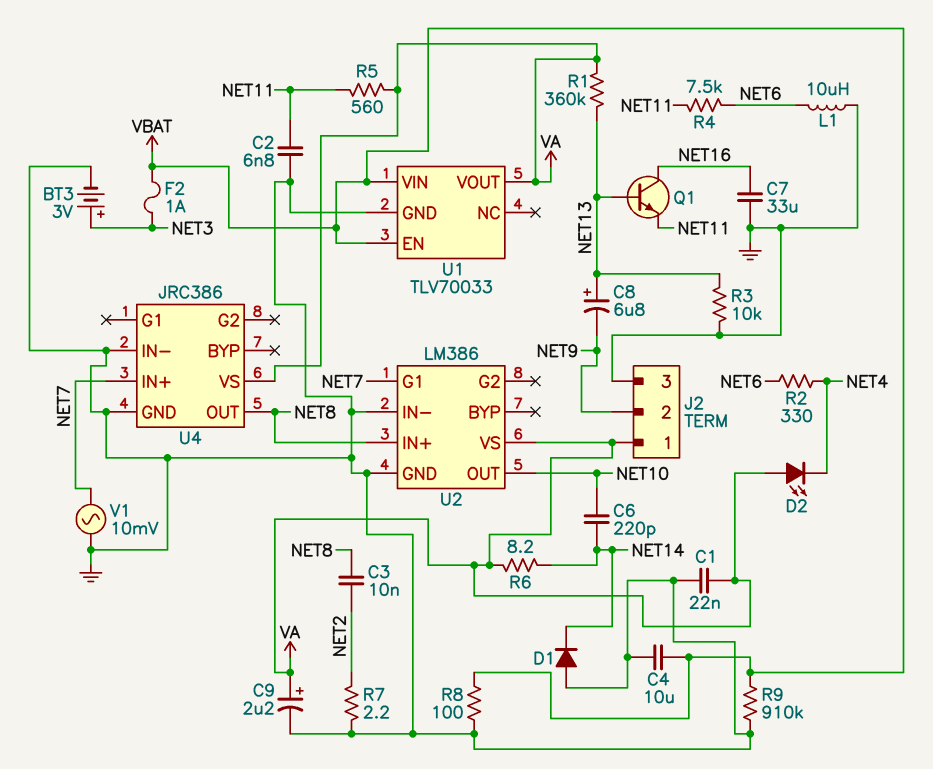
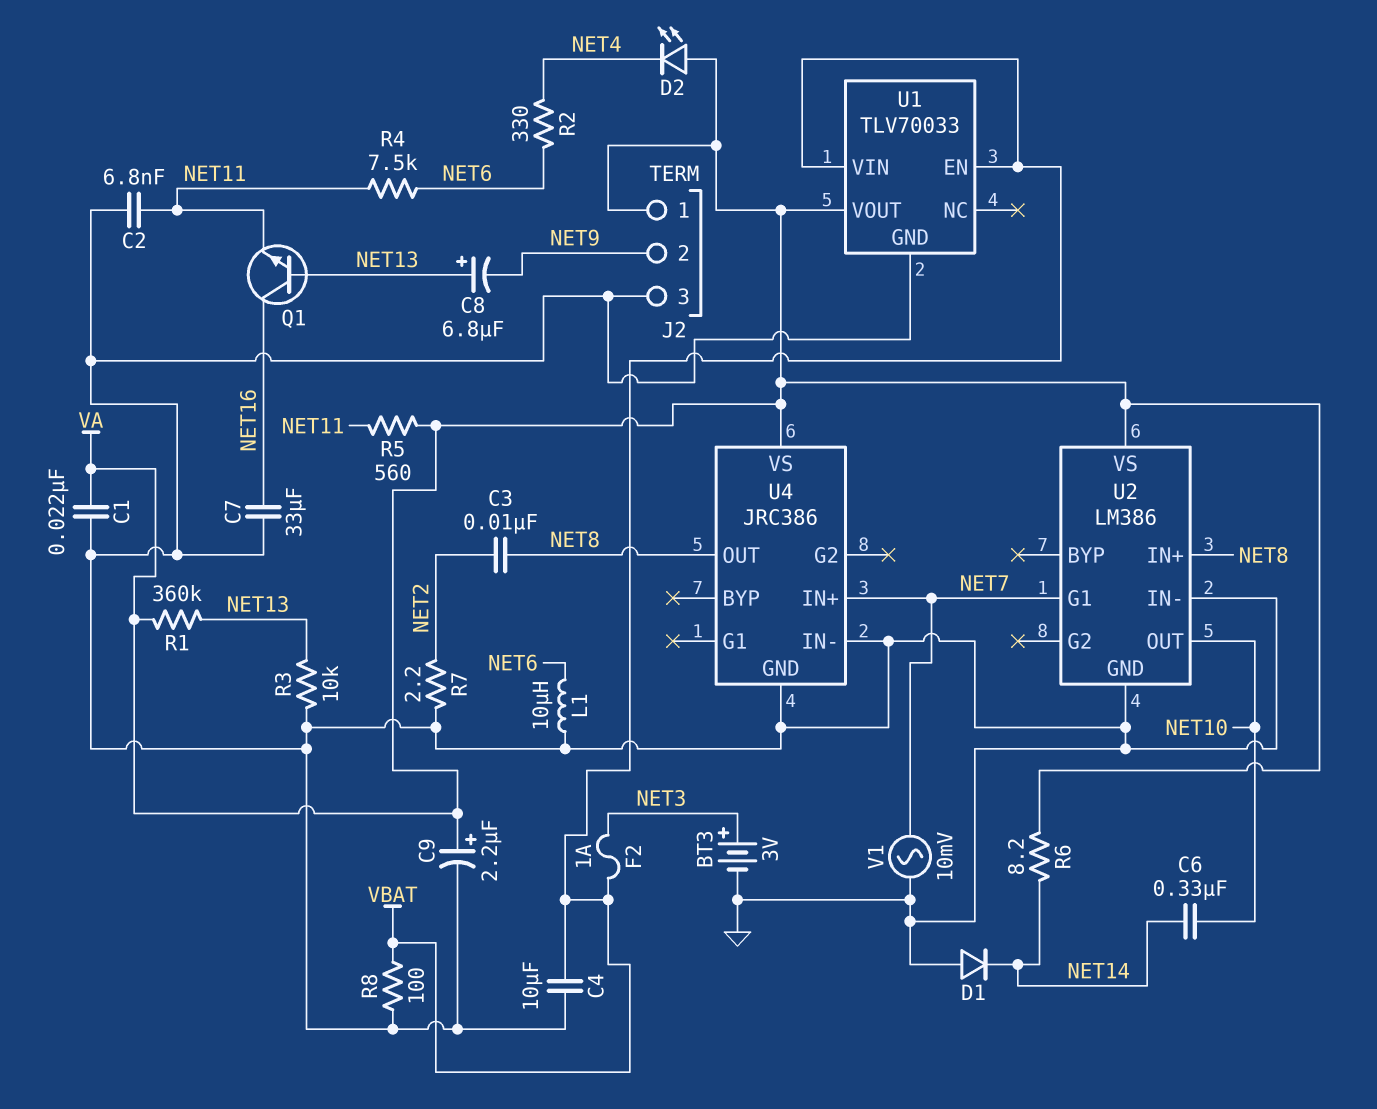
C6: 220pF (NET10, NET14) -> 330nF (NET10, NET14)
R9: 910k (GND, VBAT) -> none

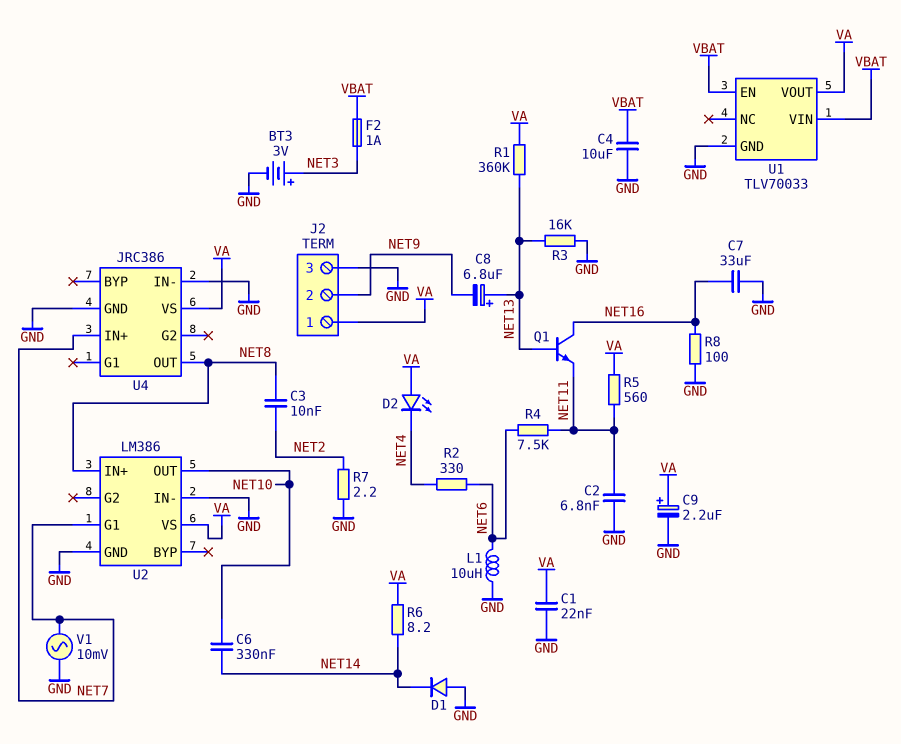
R3: 10k (GND, NET13) -> 16k (GND, NET13)
R8: 100 (GND, VBAT) -> 100 (GND, NET16)

